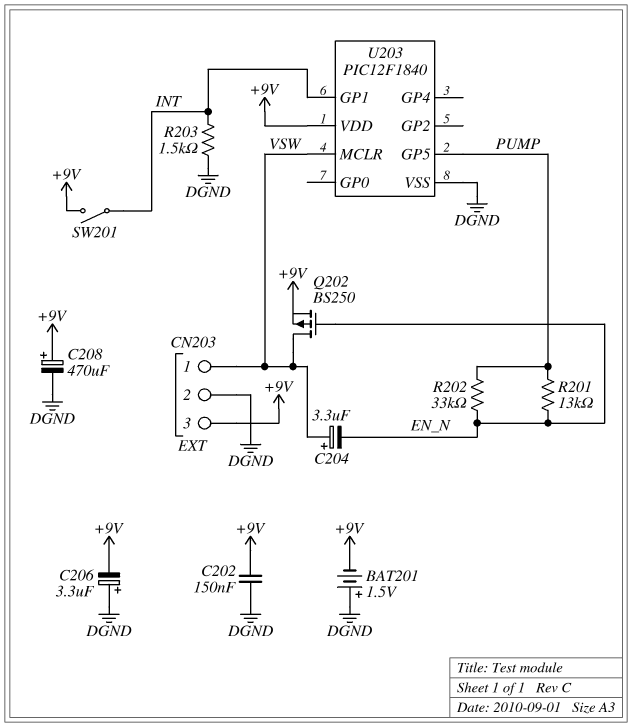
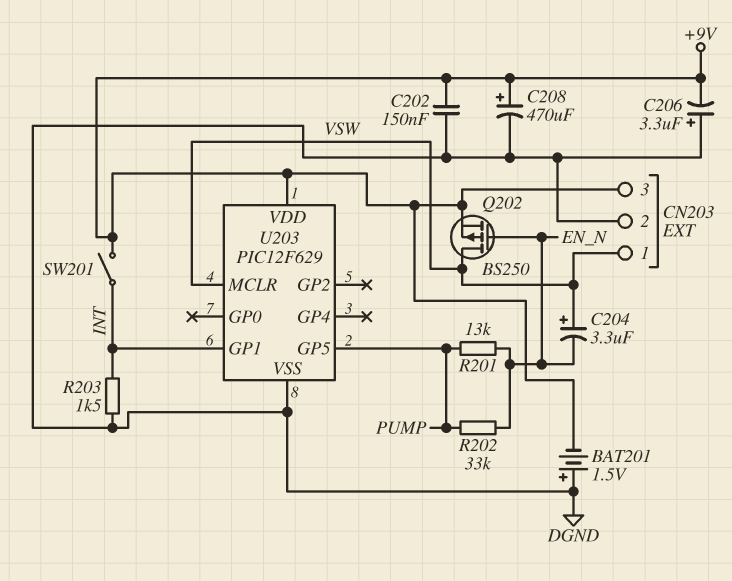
U203: PIC12F1840 -> PIC12F629

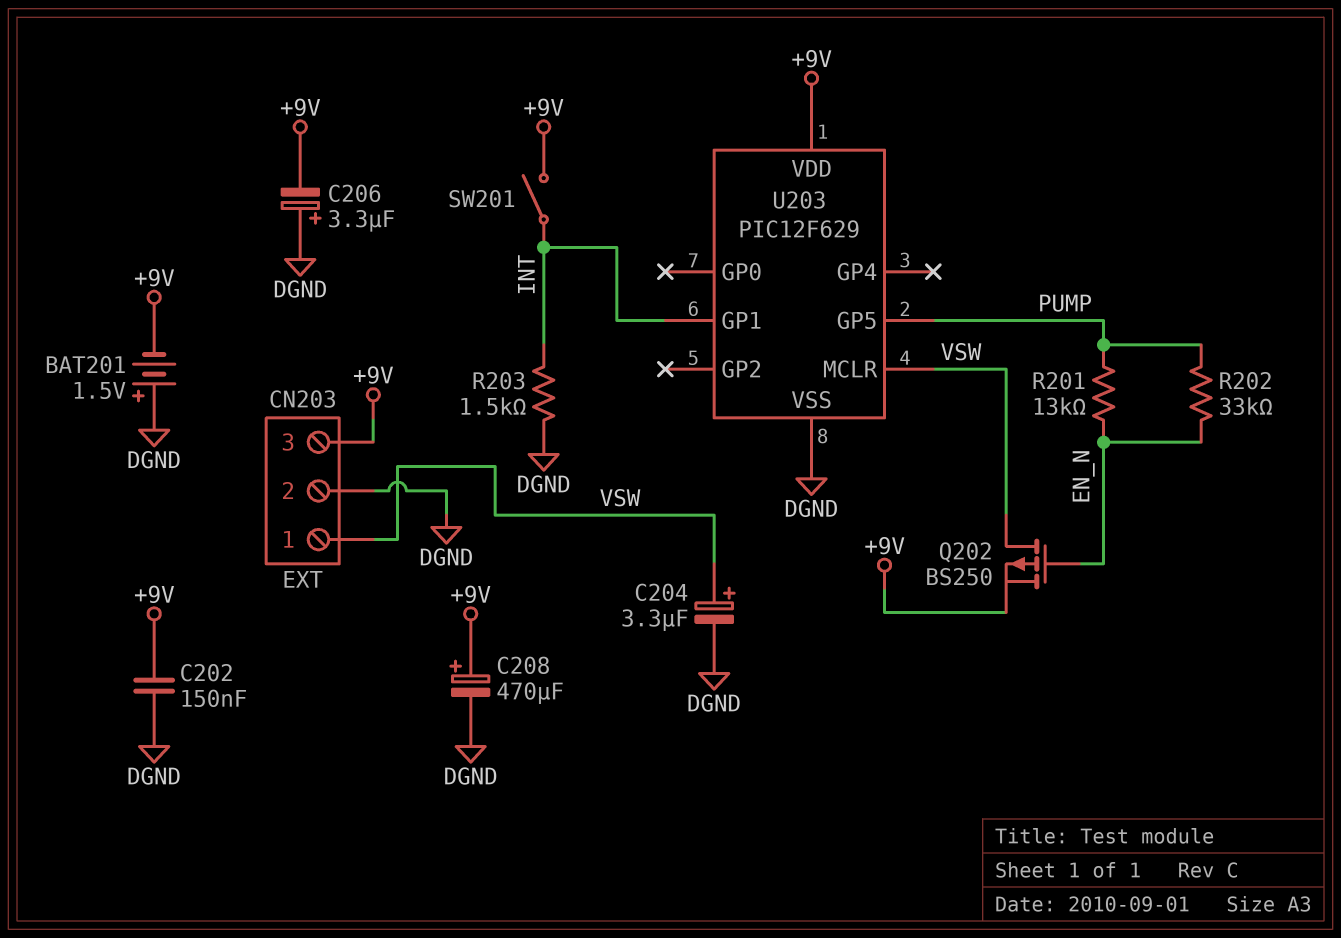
C204: 3.3uF (plus VSW, minus EN_N) -> 3.3uF (plus VSW, minus DGND)

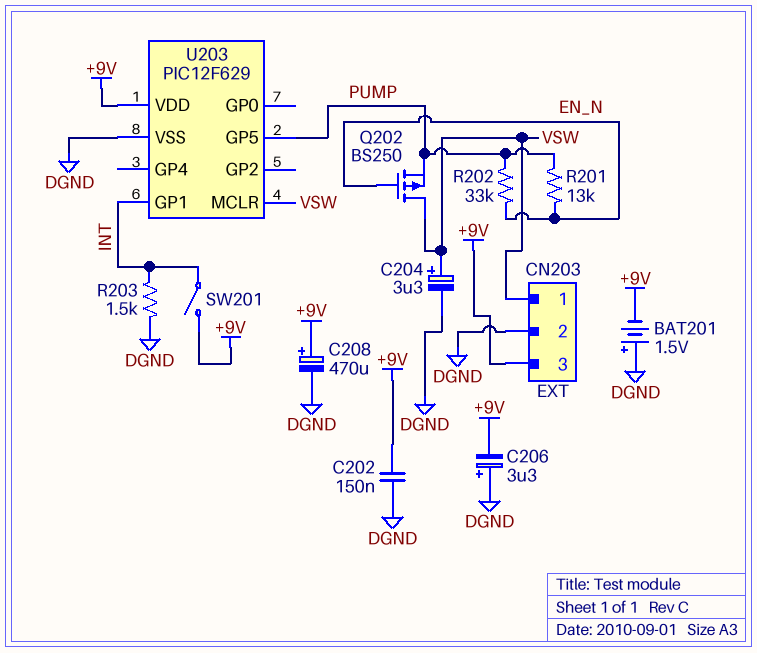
Q202: PMOS BS250 (G EN_N, D VSW, S +9V) -> PMOS BS250 (G EN_N, D VSW, S PUMP)

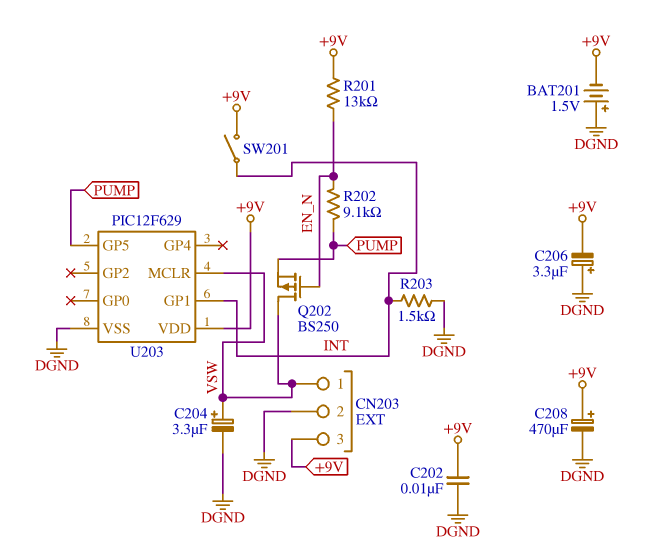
C202: 150nF (+9V, DGND) -> 10nF (+9V, DGND)
R201: 13k (EN_N, PUMP) -> 13k (+9V, EN_N)
R202: 33k (EN_N, PUMP) -> 9.1k (EN_N, PUMP)

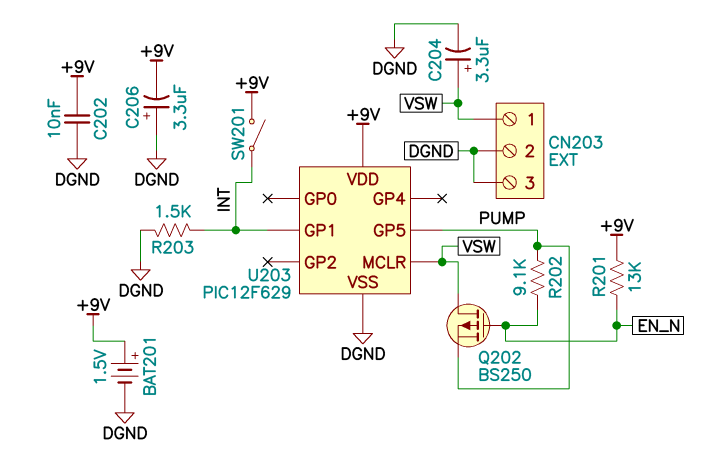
BAT201: 1.5V (plus DGND, minus +9V) -> 1.5V (plus +9V, minus DGND)
C208: 470uF (plus +9V, minus DGND) -> none
CN203 pin 3: +9V -> DGND

